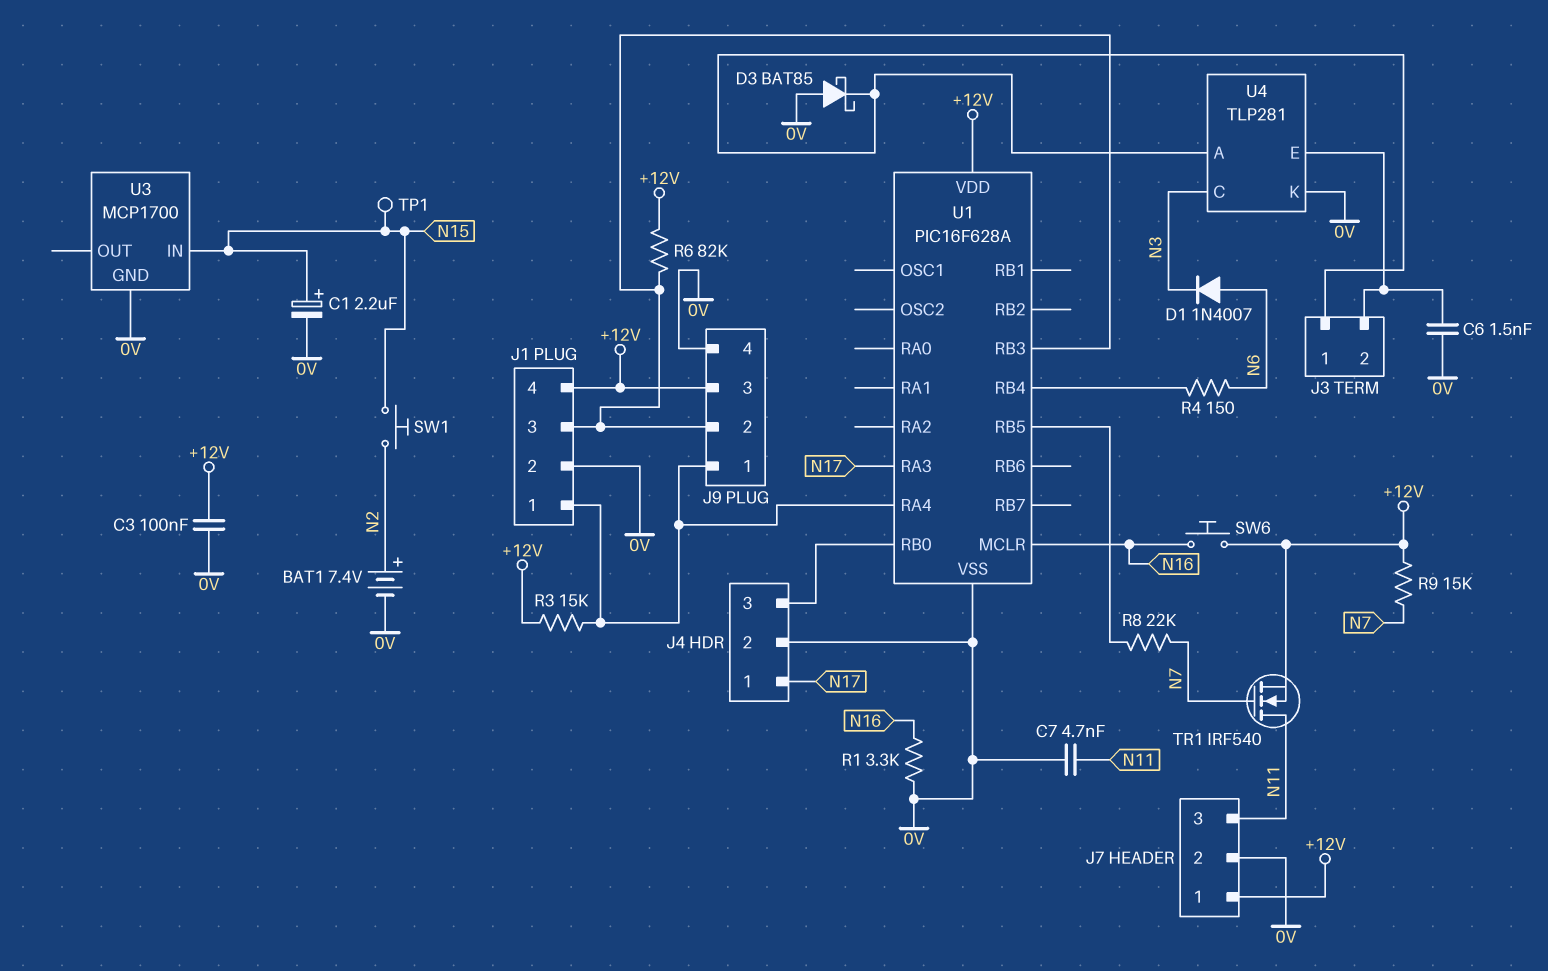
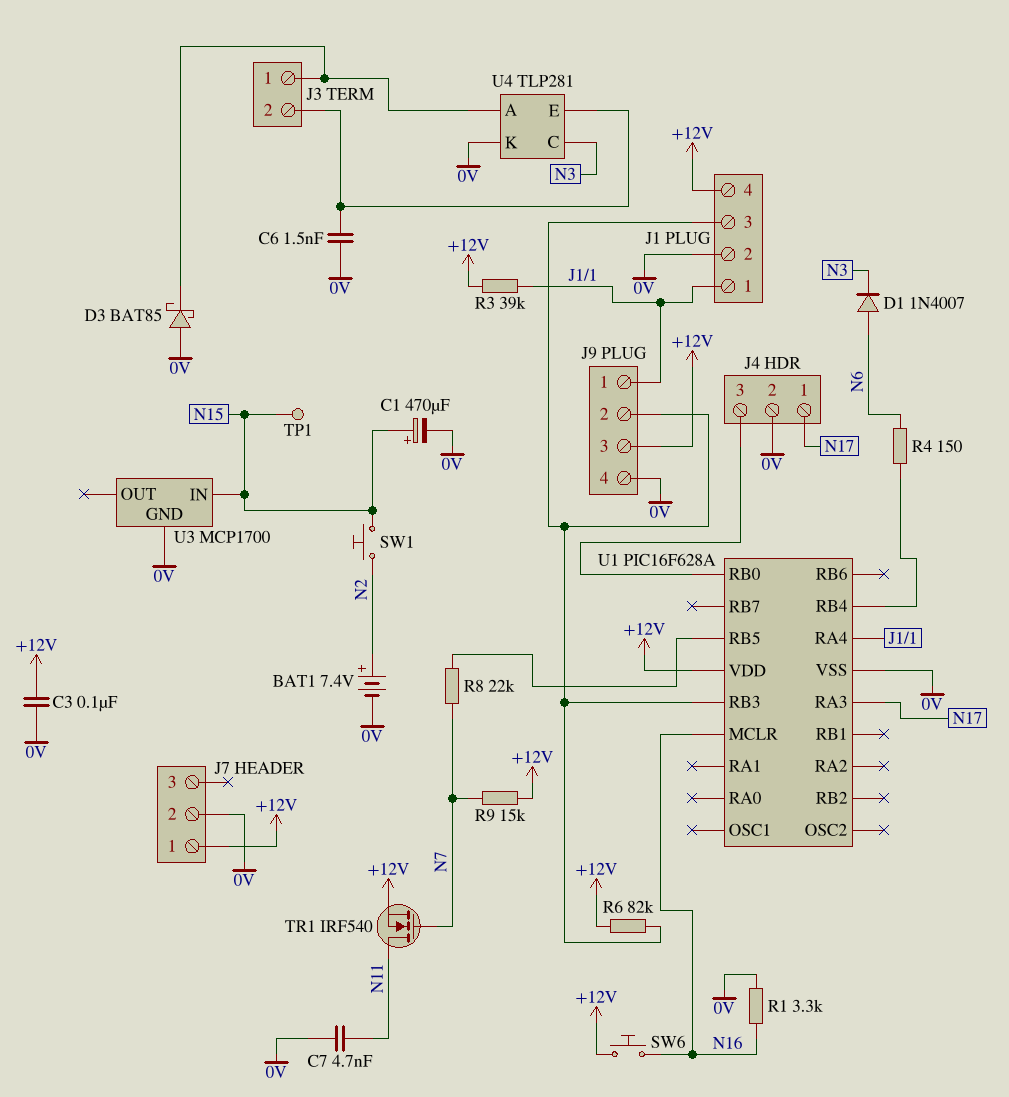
C1: 2.2uF (plus N15, minus 0V) -> 470uF (plus N15, minus 0V)
J7 pin 3: N11 -> none
R3: 15k (+12V, J1/1) -> 39k (+12V, J1/1)

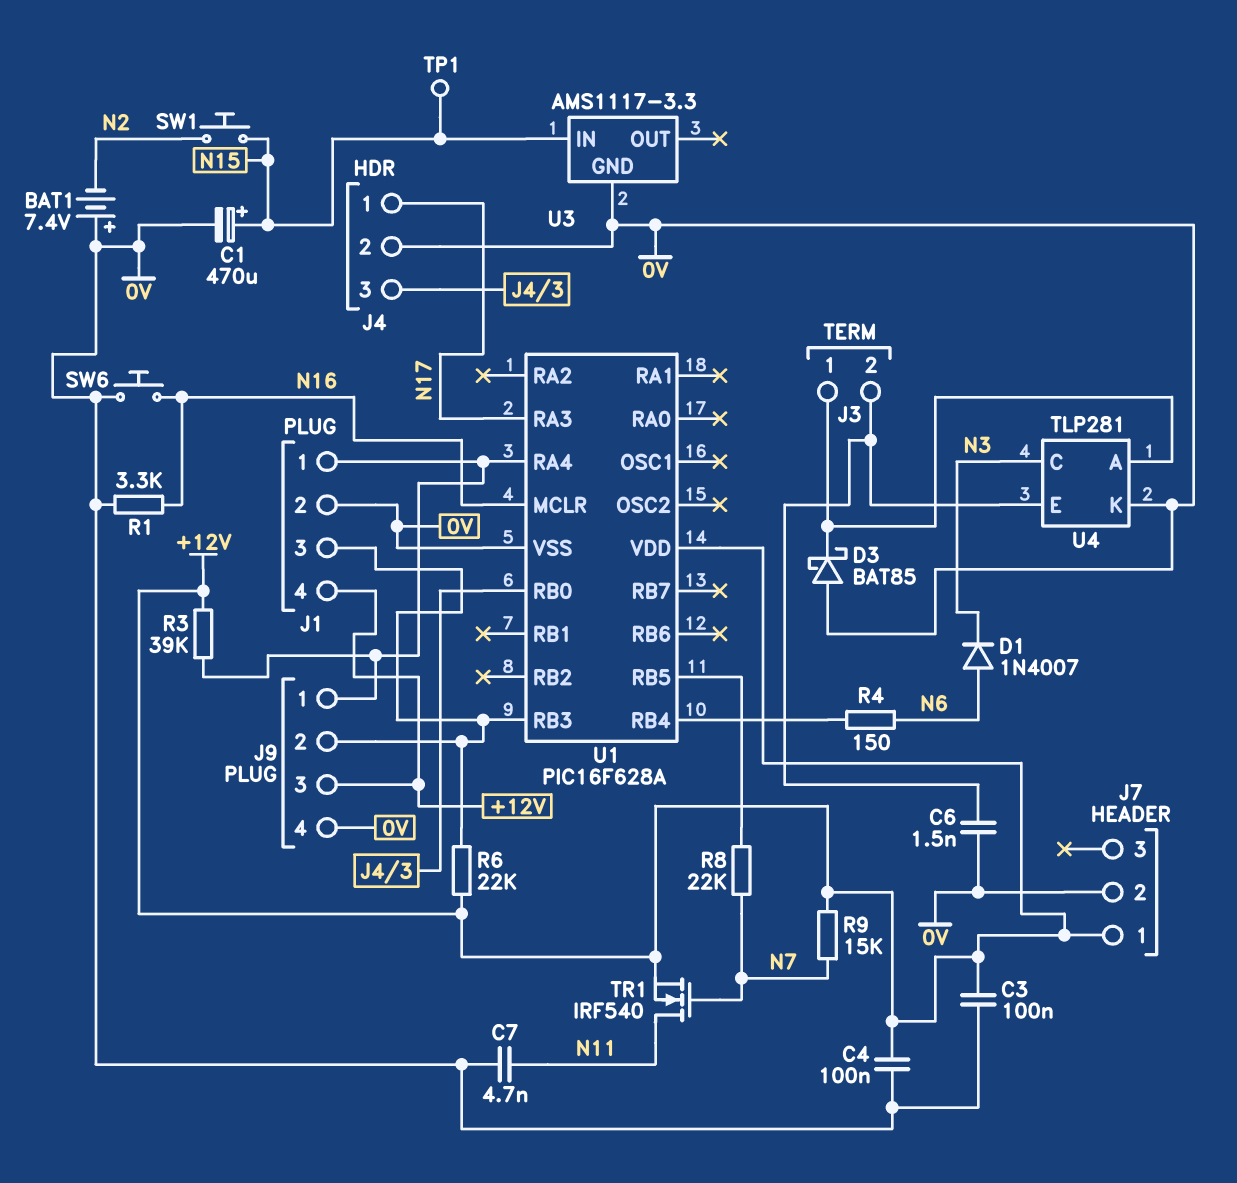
BAT1: 7.4V (plus N2, minus 0V) -> 7.4V (plus 0V, minus N2)
C4: none -> 100nF (+12V, 0V)
R6: 82k (+12V, J1/3) -> 22k (+12V, J1/3)
SW6: button (+12V, N16) -> button (0V, N16)
U3: MCP1700 -> AMS1117-3.3

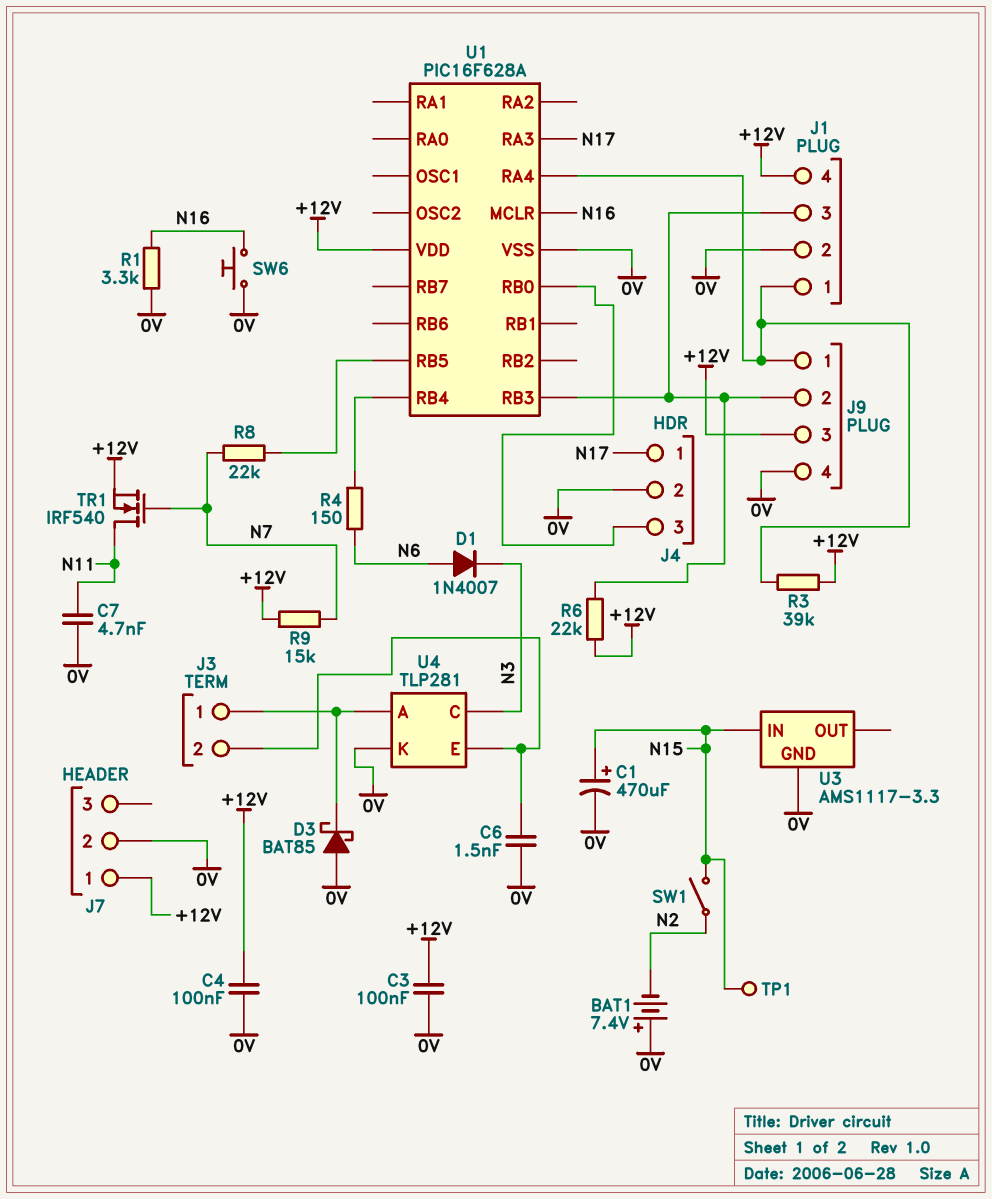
SW1: button (N2, N15) -> switch (N2, N15)

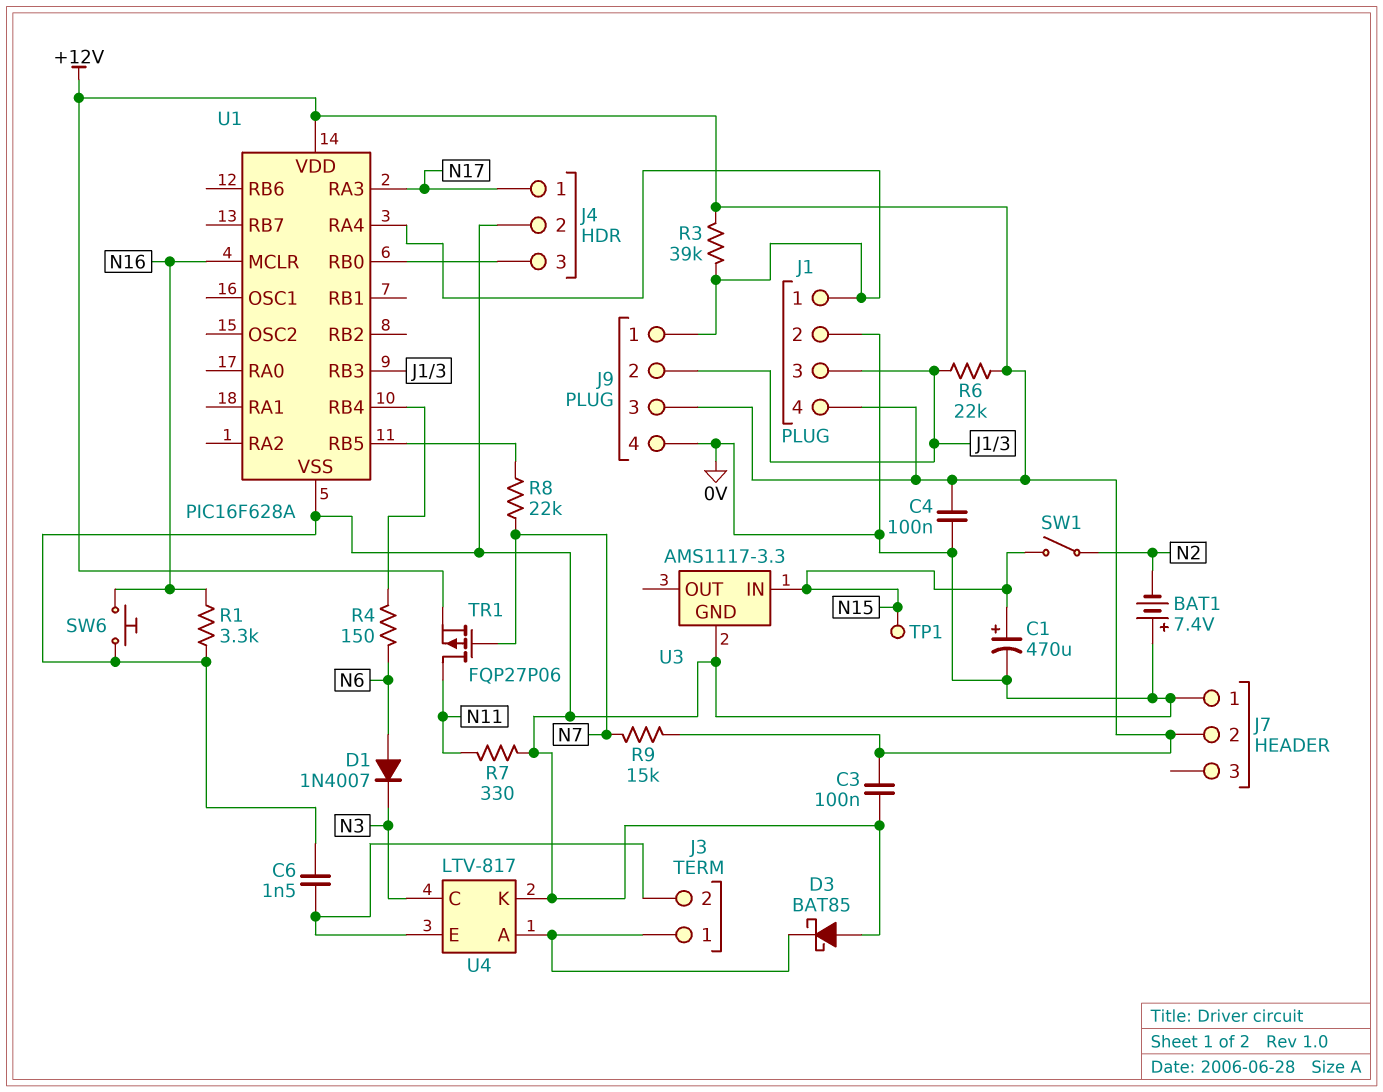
C7: 4.7nF (0V, N11) -> none
J7 pin 1: +12V -> 0V
J7 pin 2: 0V -> +12V
R7: none -> 330 (0V, N11)
TR1: NMOS IRF540 (G N7, D N11, S +12V) -> PMOS FQP27P06 (G N7, D N11, S +12V)
U4: TLP281 -> LTV-817

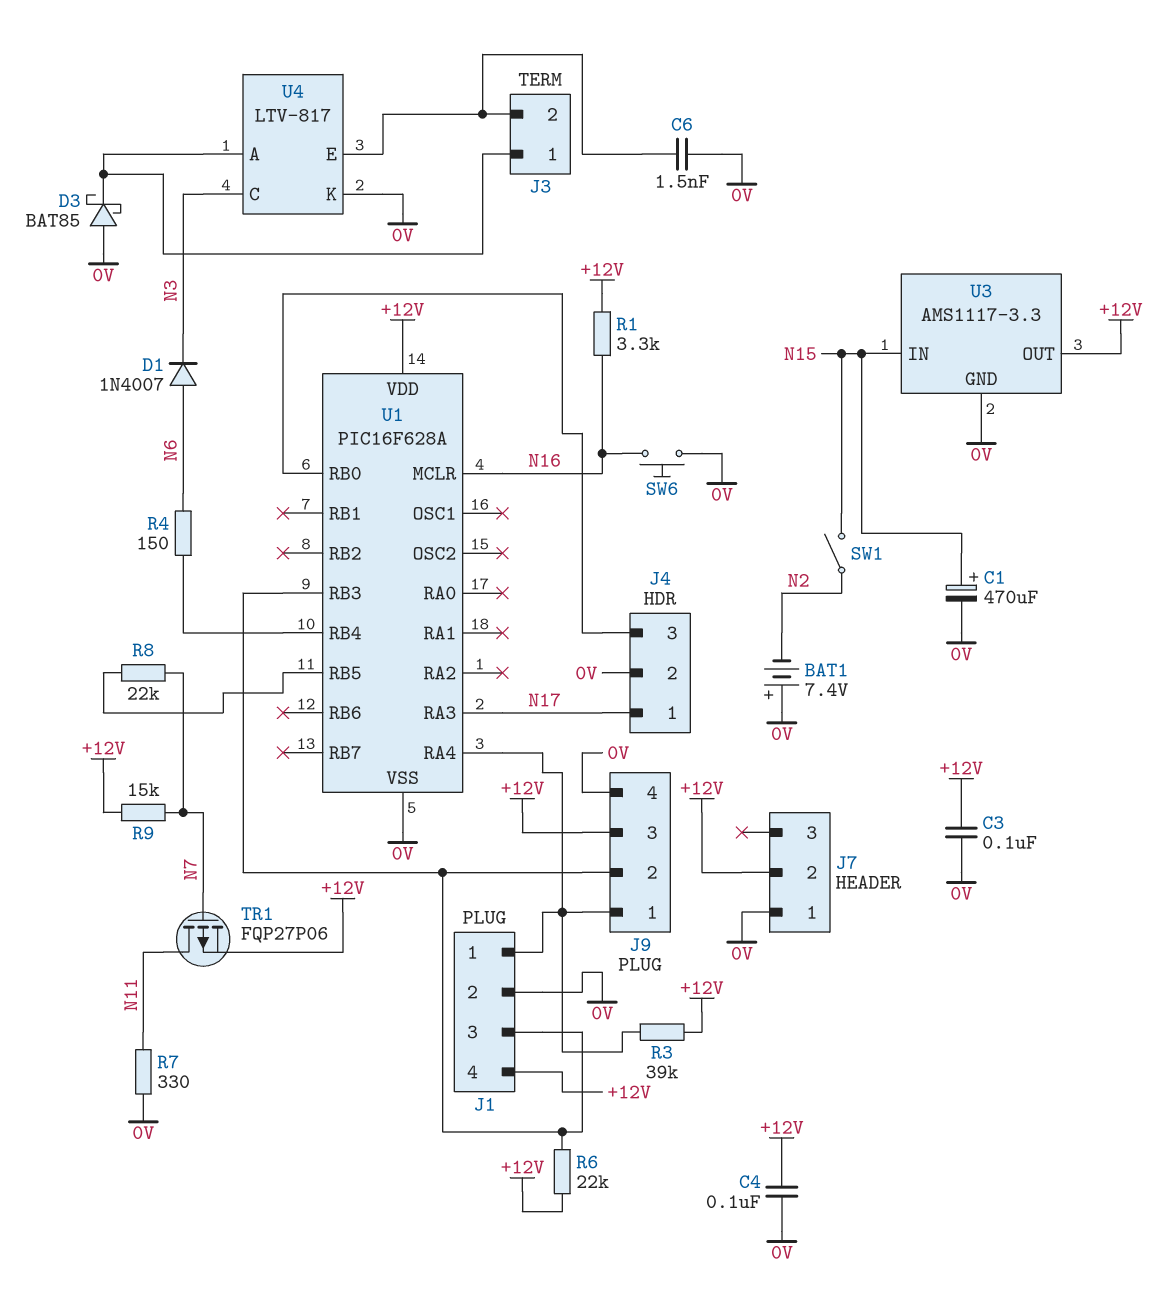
R1: 3.3k (0V, N16) -> 3.3k (+12V, N16)
TP1: test point (N15) -> none
U3 pin OUT: none -> +12V

